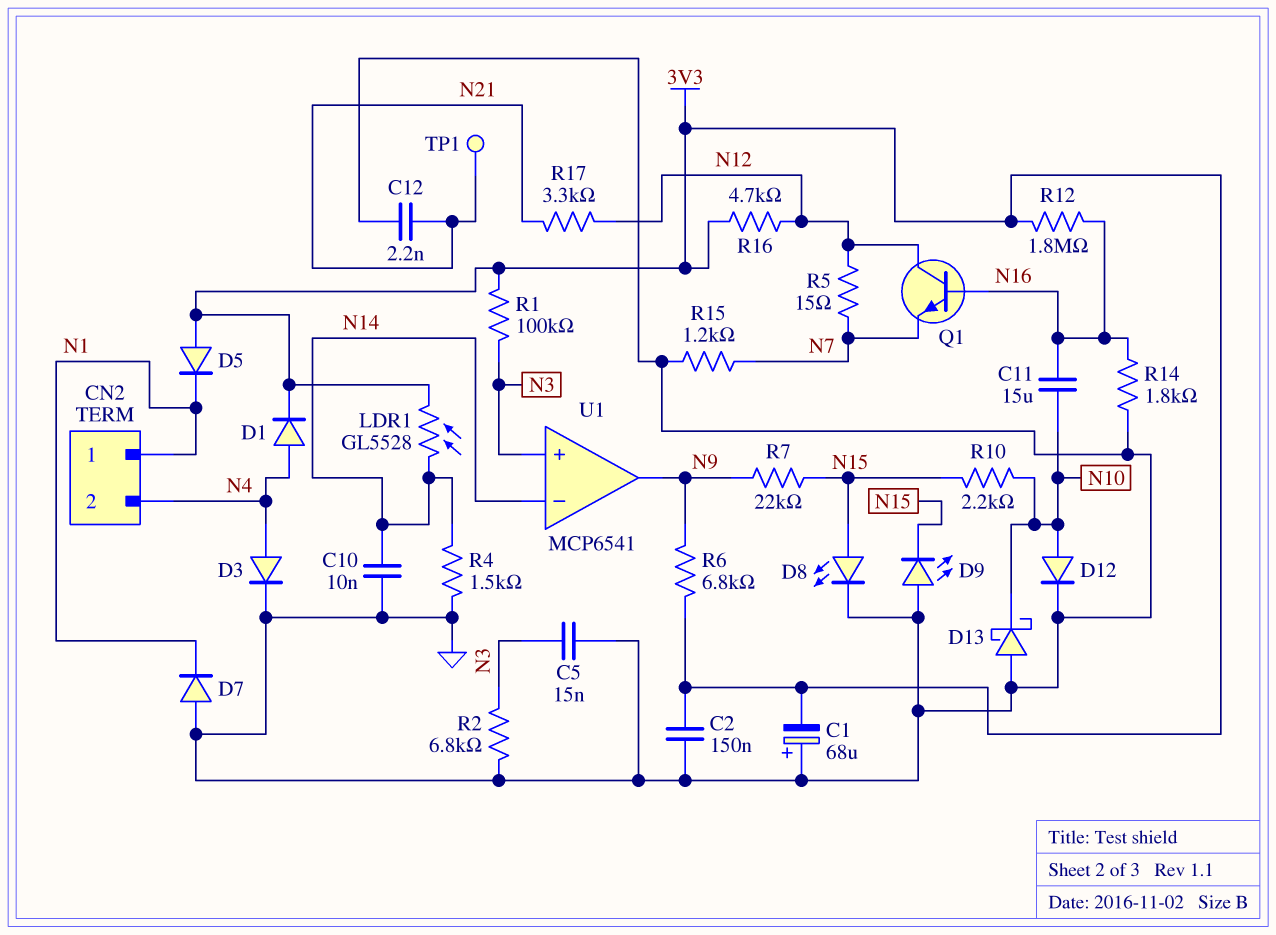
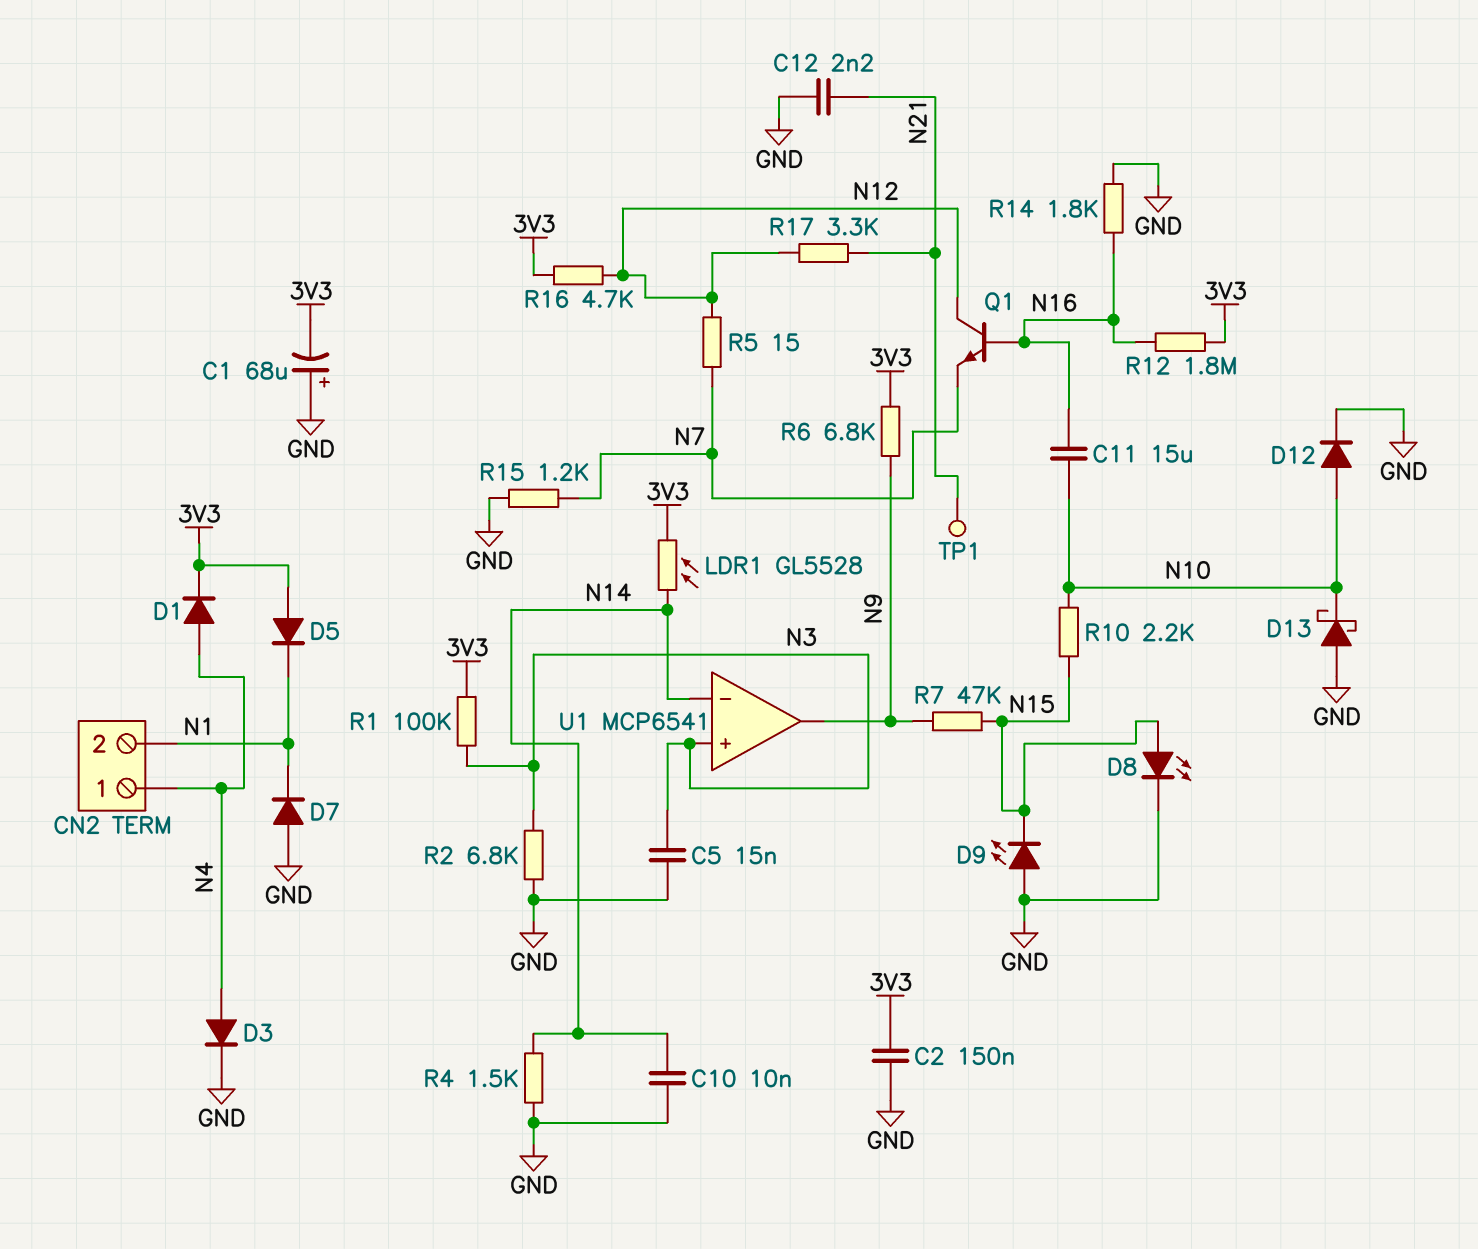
CN2 pin 1: N1 -> N4
CN2 pin 2: N4 -> N1
R7: 22k (N9, N15) -> 47k (N9, N15)

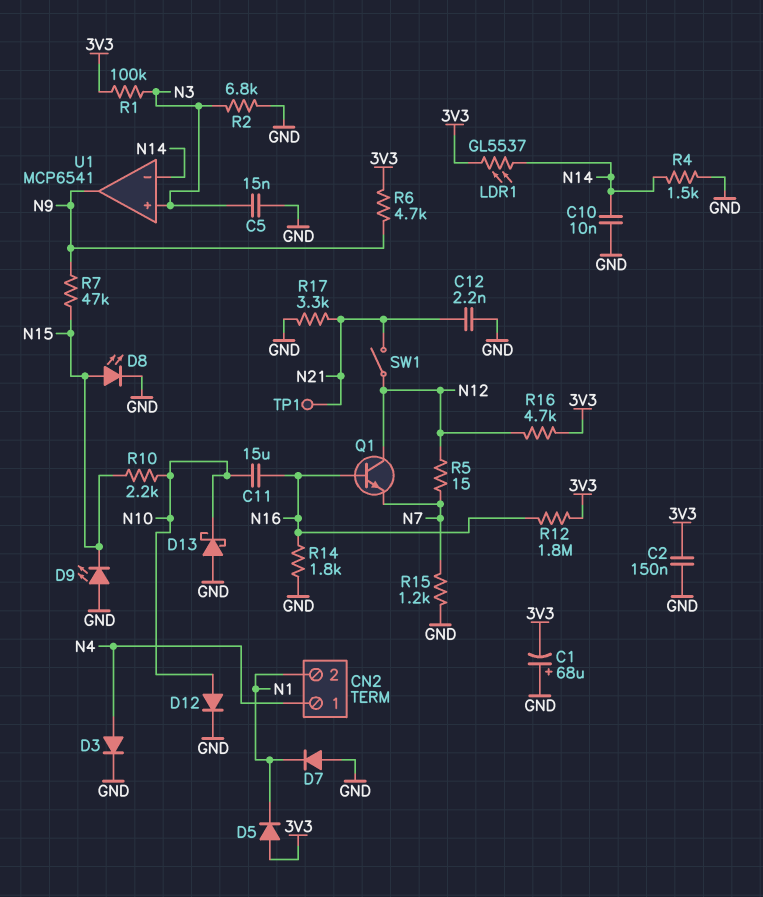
D1: diode (A N4, K 3V3) -> none
LDR1: GL5528 (3V3, N14) -> GL5537 (3V3, N14)
R6: 6.8k (3V3, N9) -> 4.7k (3V3, N9)
R17: 3.3k (N12, N21) -> 3.3k (GND, N21)
SW1: none -> switch (N12, N21)

